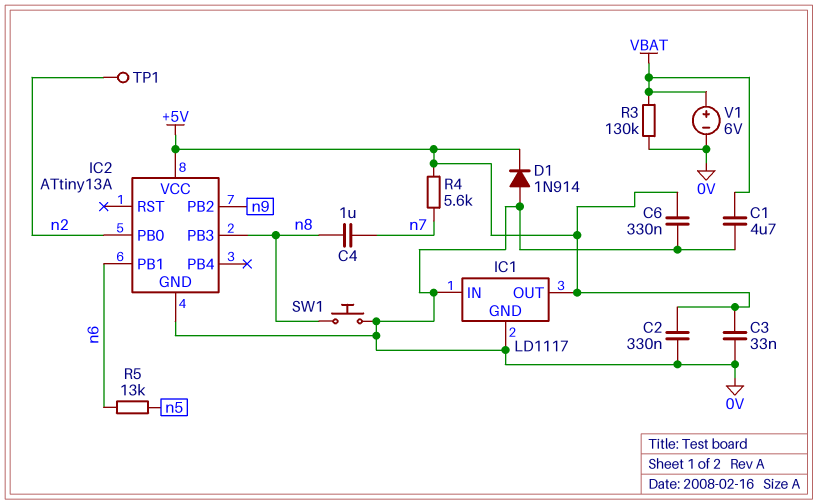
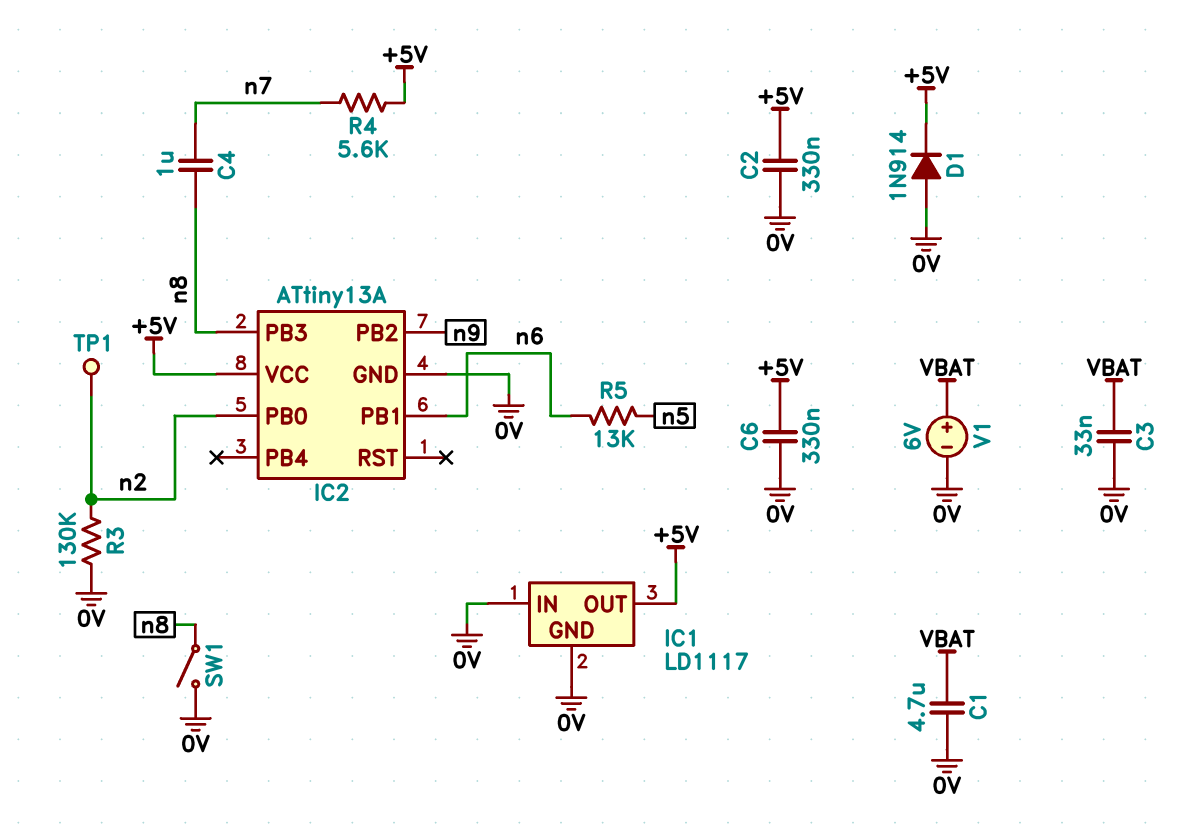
C3: 33nF (+5V, 0V) -> 33nF (0V, VBAT)
R3: 130k (0V, VBAT) -> 130k (0V, n2)
SW1: button (0V, n8) -> switch (0V, n8)

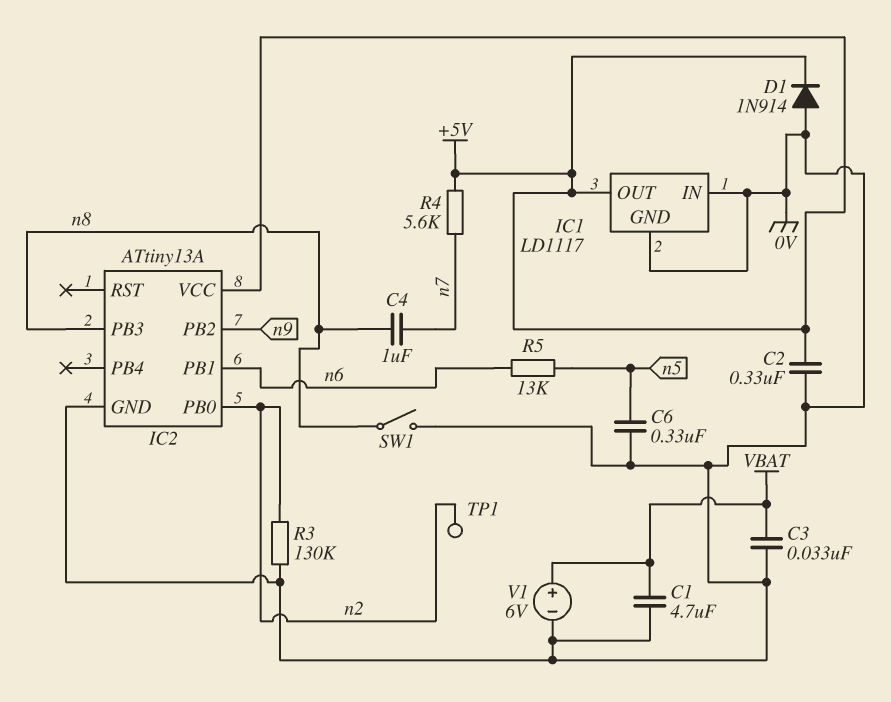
C6: 330nF (+5V, 0V) -> 330nF (0V, n5)

